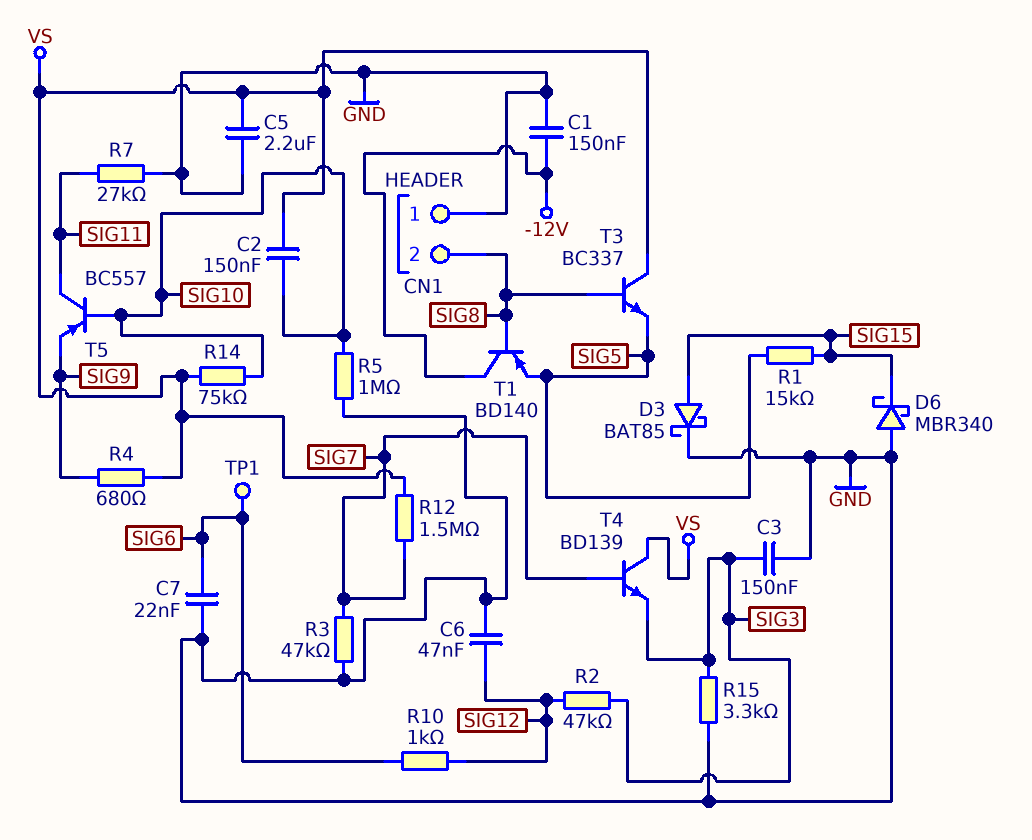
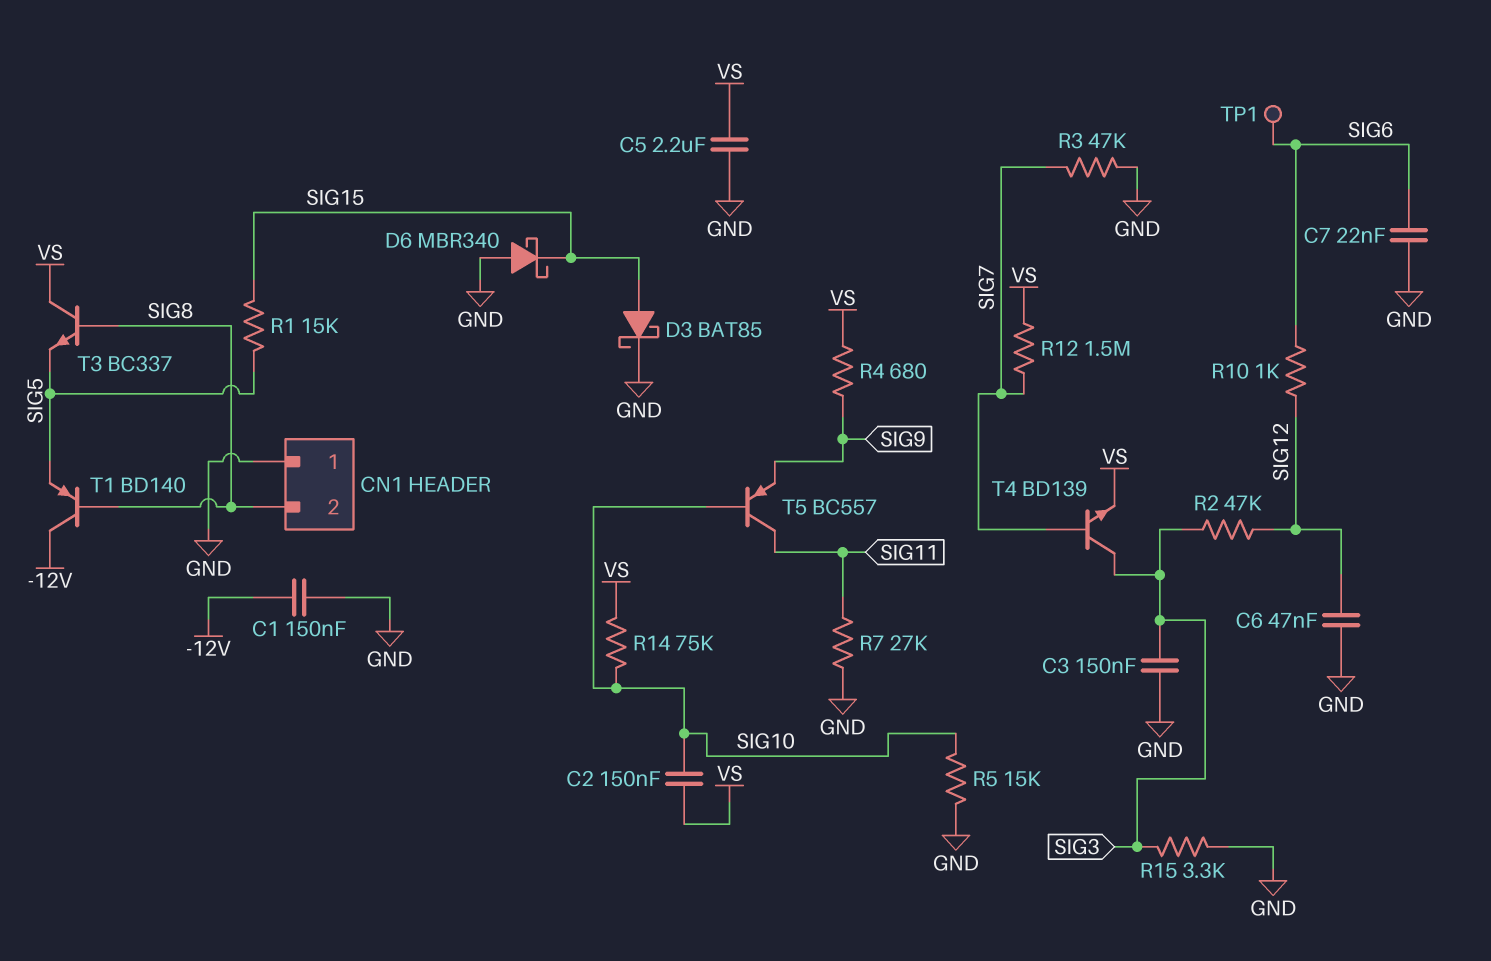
R5: 1M (GND, SIG10) -> 15k (GND, SIG10)
T4: NPN BD139 (B SIG7, C VS, E SIG3) -> NPN BD139 (B SIG7, C SIG3, E VS)

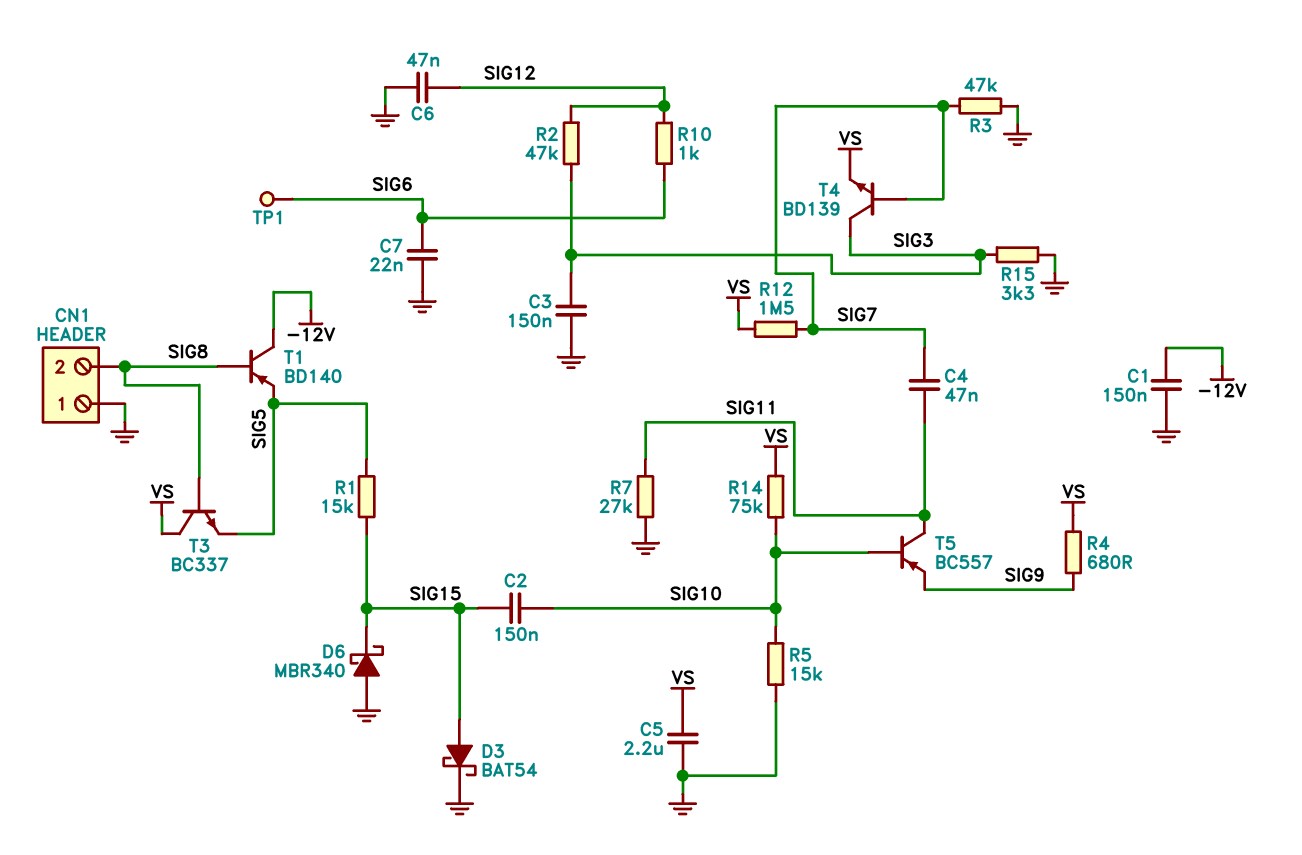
C2: 150nF (SIG10, VS) -> 150nF (SIG10, SIG15)
C4: none -> 47nF (SIG7, SIG11)
D3: schottky BAT85 (A SIG15, K GND) -> schottky BAT54 (A SIG15, K GND)

